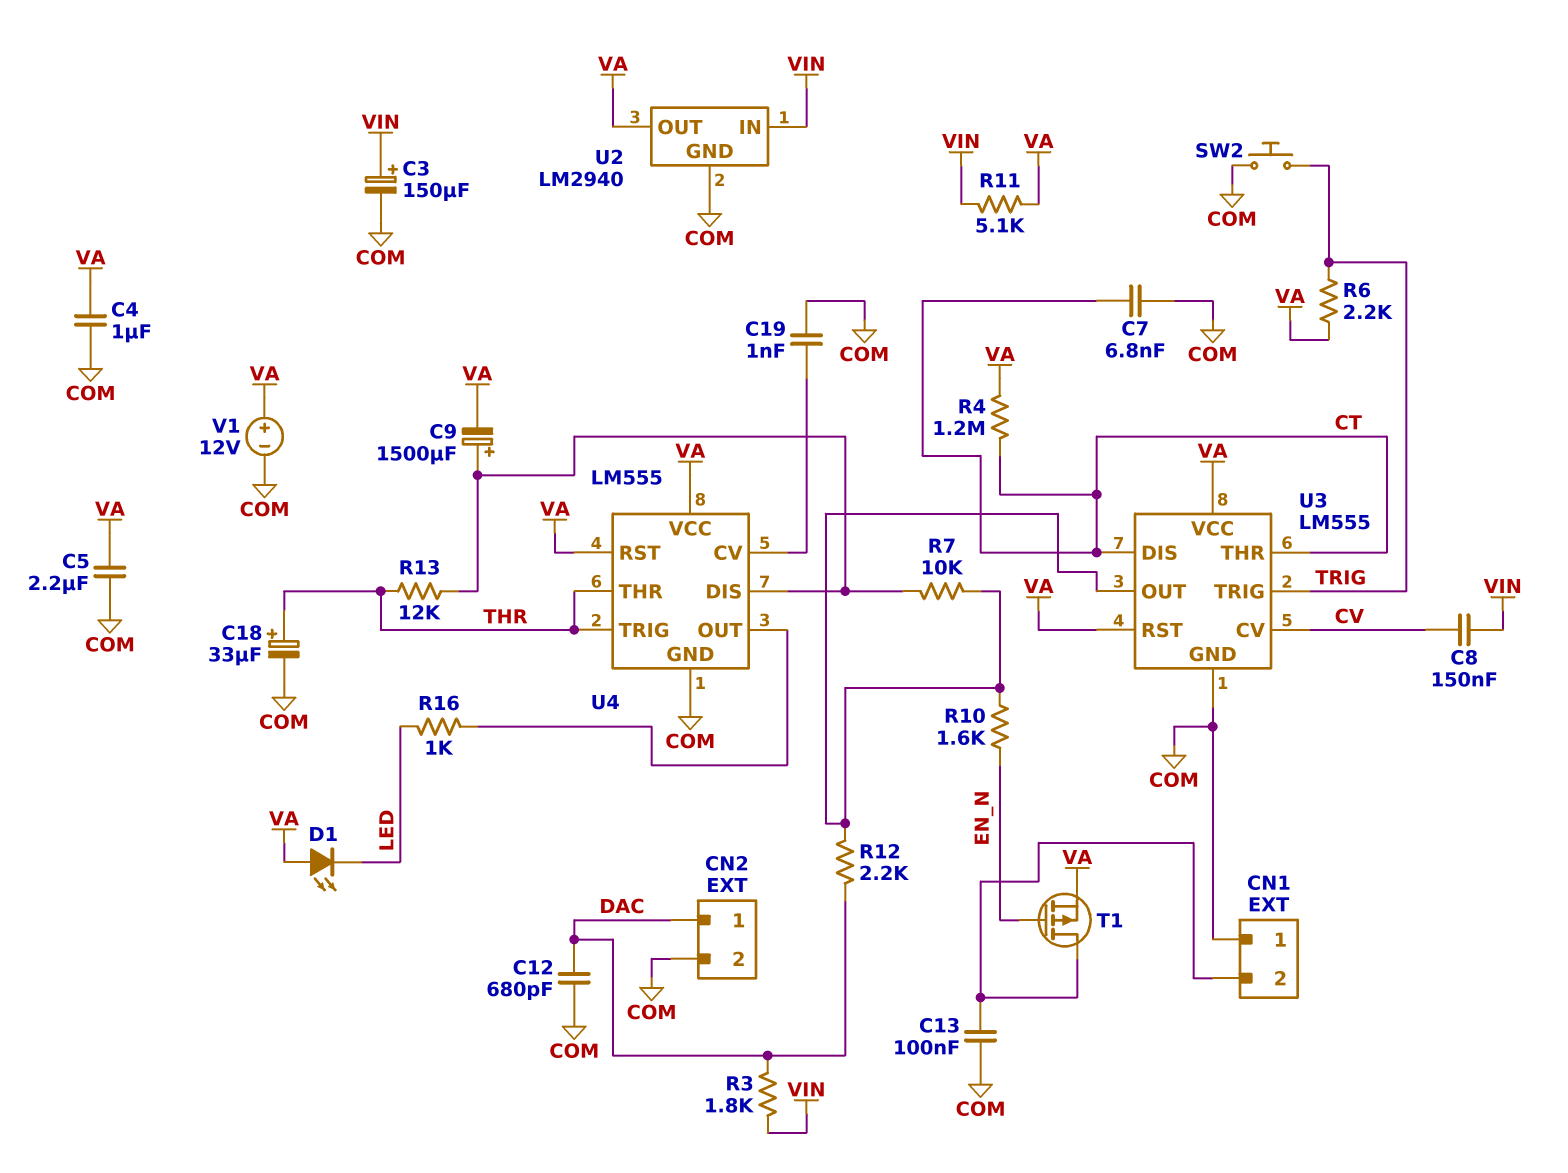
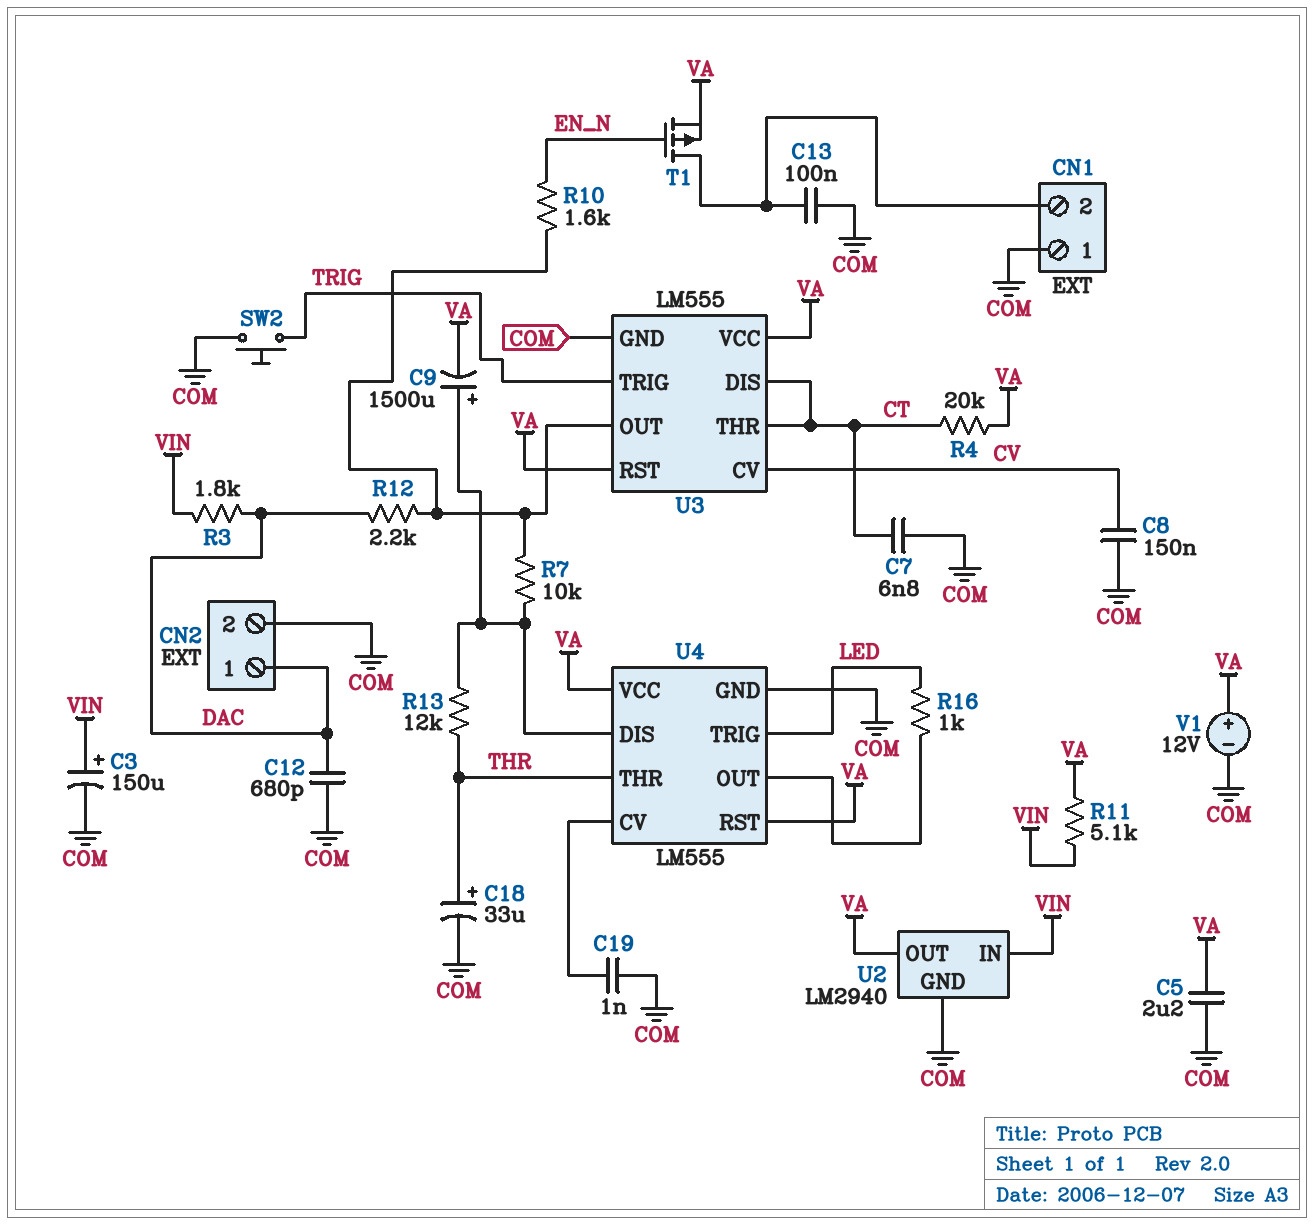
C4: 1uF (COM, VA) -> none
C8: 150nF (CV, VIN) -> 150nF (COM, CV)
D1: LED (A VA, K LED) -> none
R4: 1.2M (CT, VA) -> 20k (CT, VA)
R6: 2.2k (TRIG, VA) -> none
U4 pin TRIG: THR -> LED

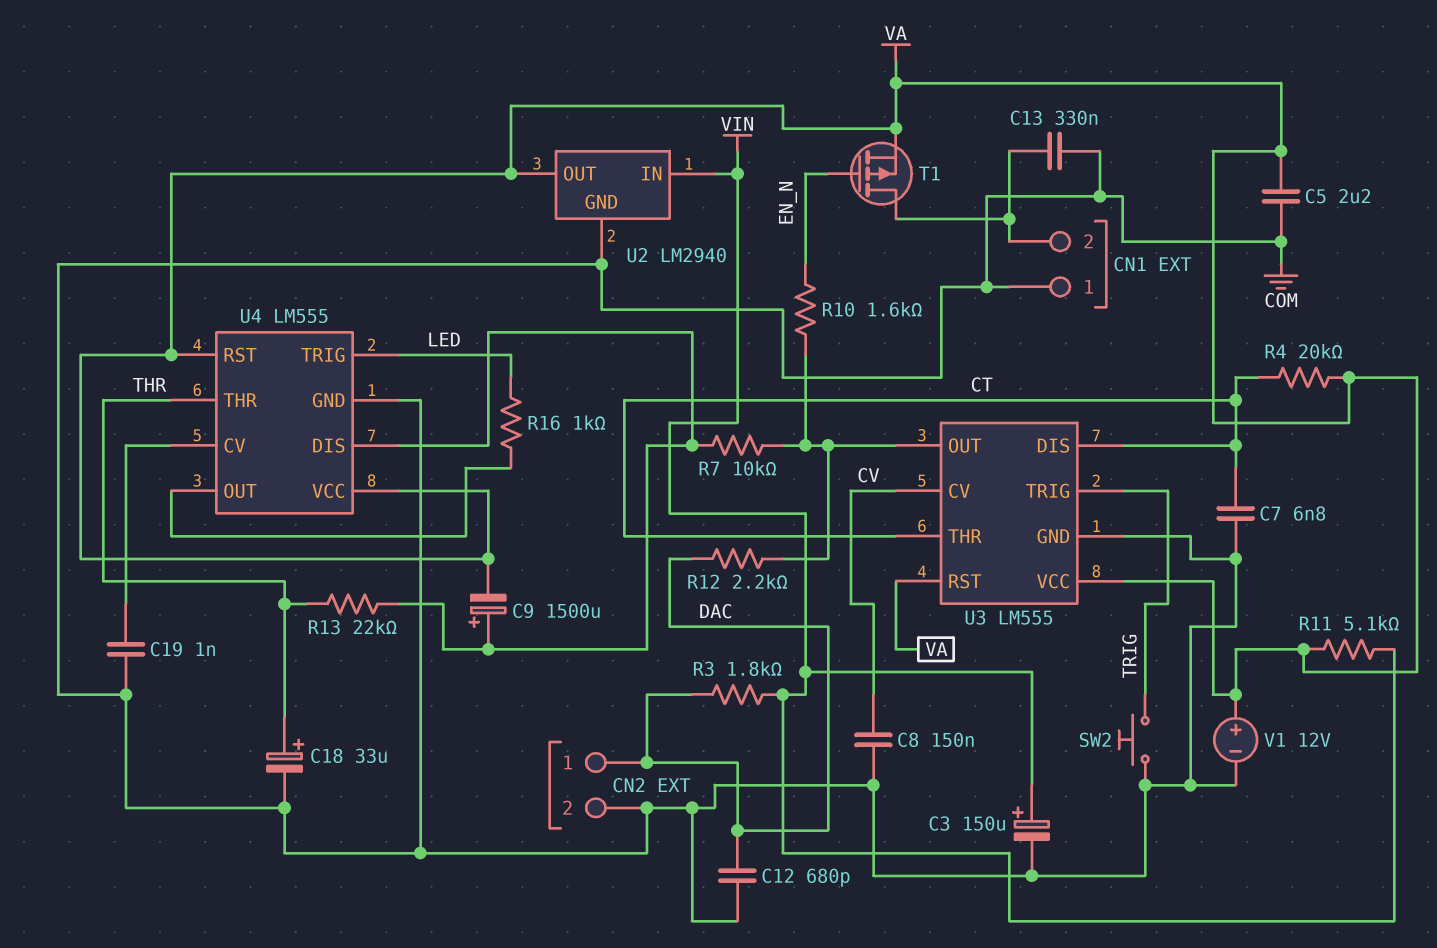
C13: 100nF (CN1/2, COM) -> 330nF (CN1/2, COM)
R13: 12k (THR, U4/DIS) -> 22k (THR, U4/DIS)

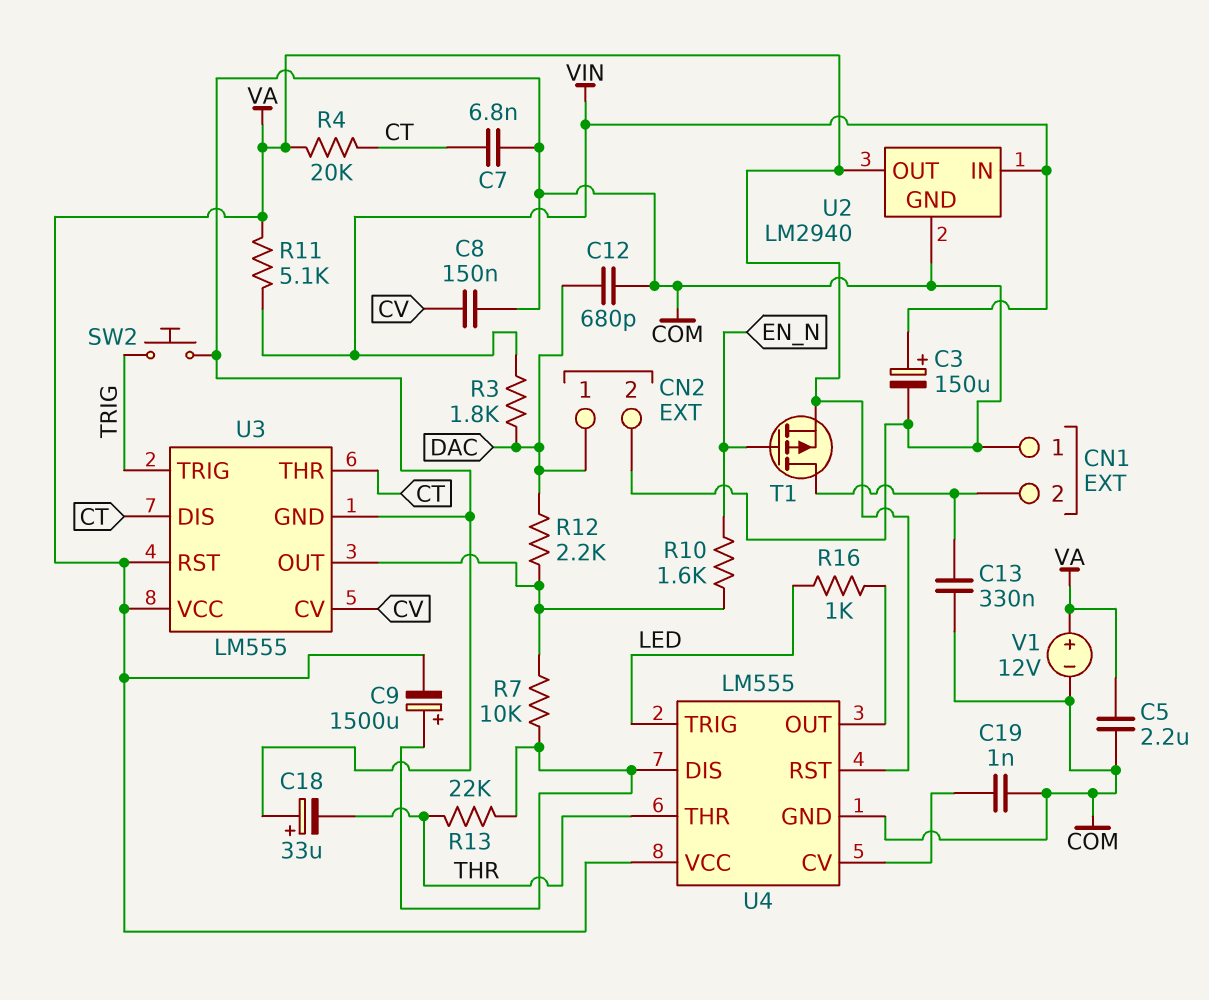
C18: 33uF (plus THR, minus COM) -> 33uF (plus COM, minus THR)

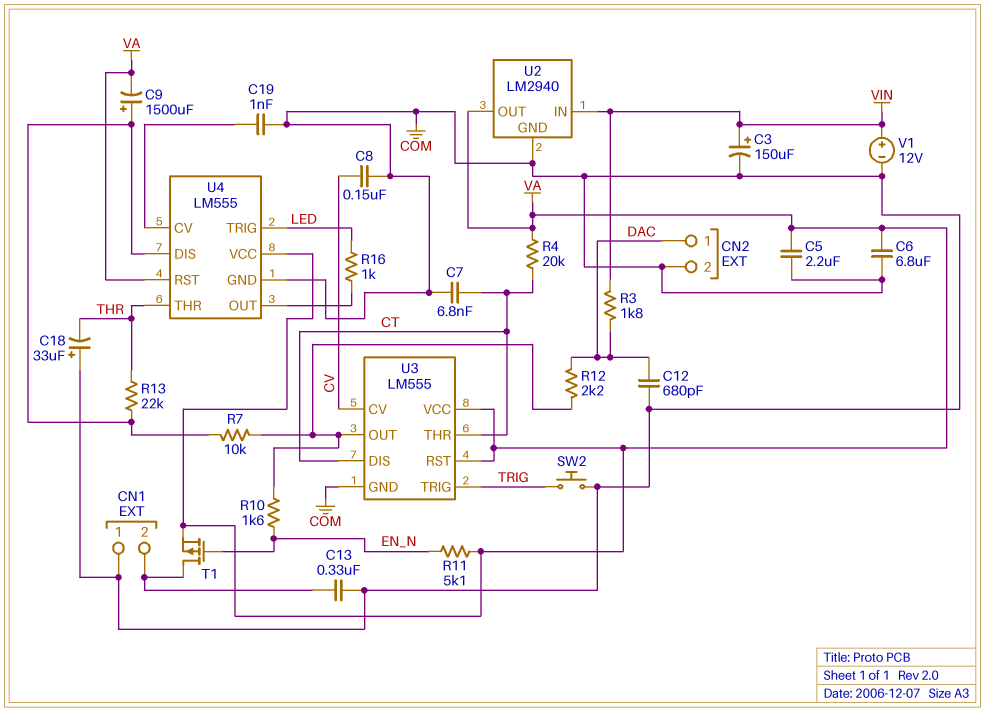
C6: none -> 6.8uF (COM, VA)
R11: 5.1k (VA, VIN) -> 5.1k (EN_N, VA)
V1: 12V (plus VA, minus COM) -> 12V (plus VIN, minus COM)

